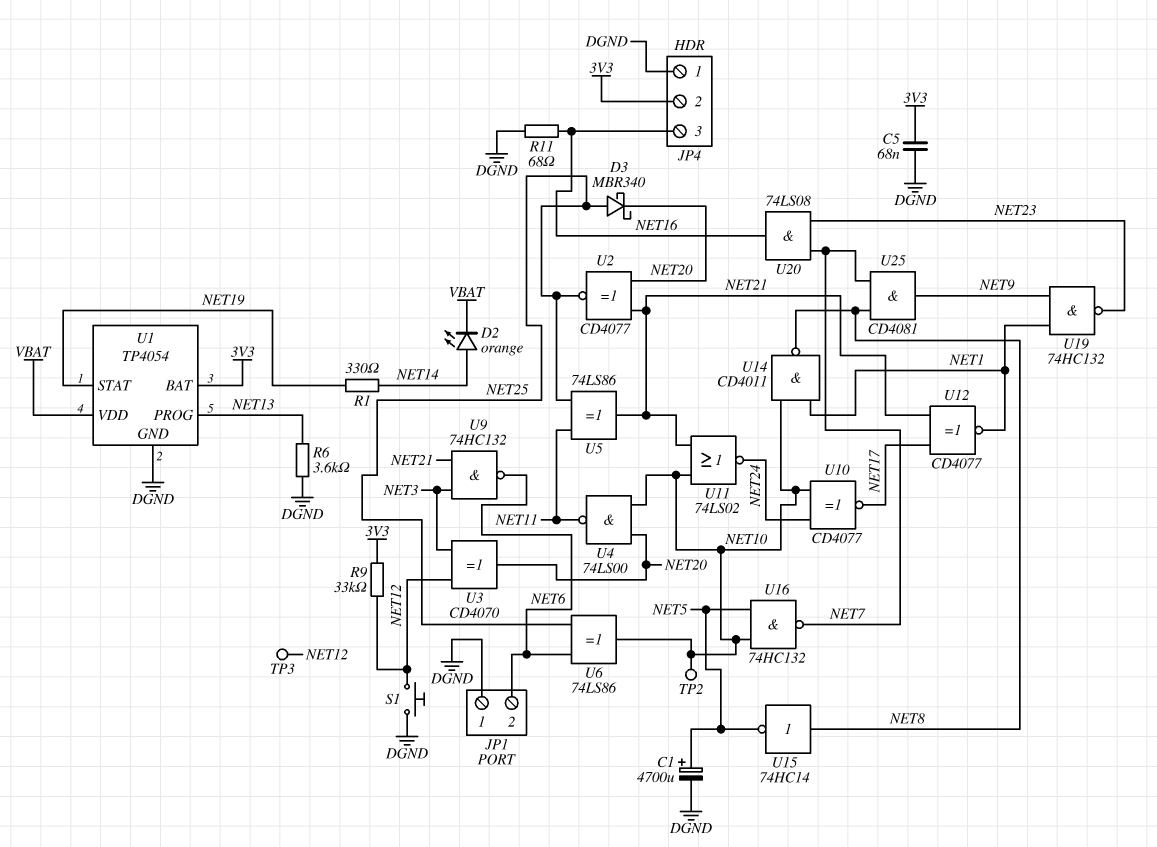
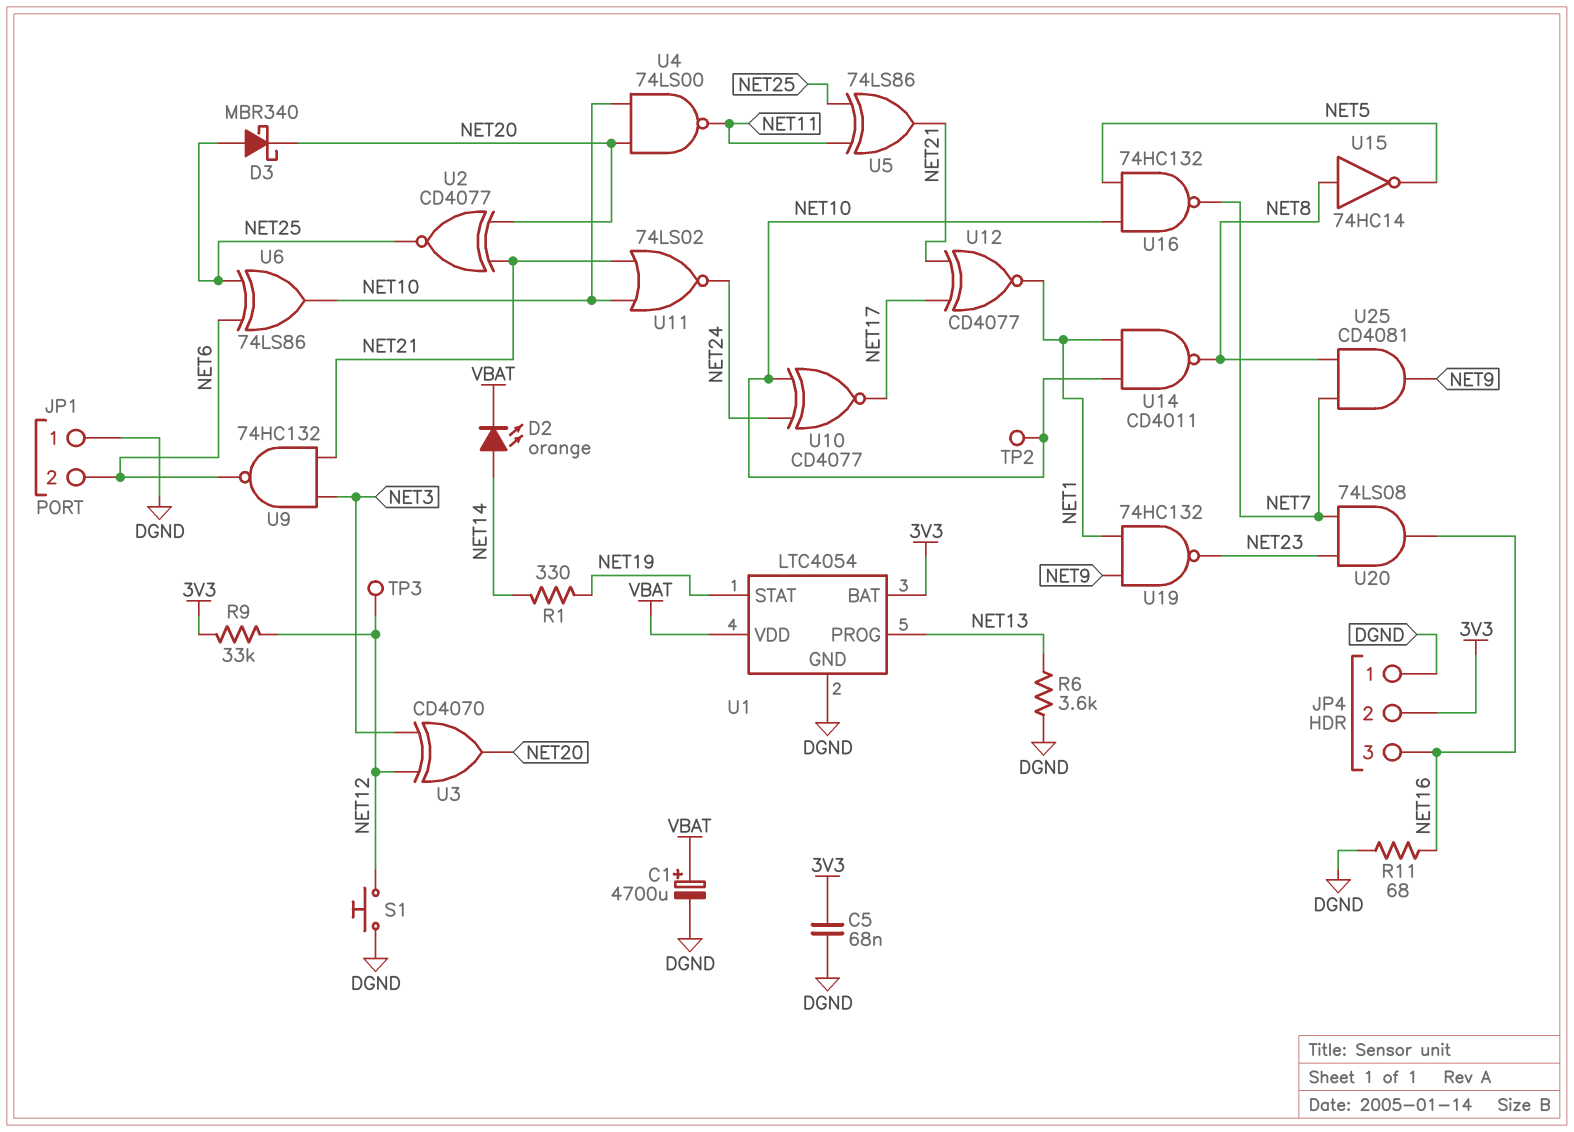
C1: 4700uF (plus NET5, minus DGND) -> 4700uF (plus VBAT, minus DGND)
U1: TP4054 -> LTC4054

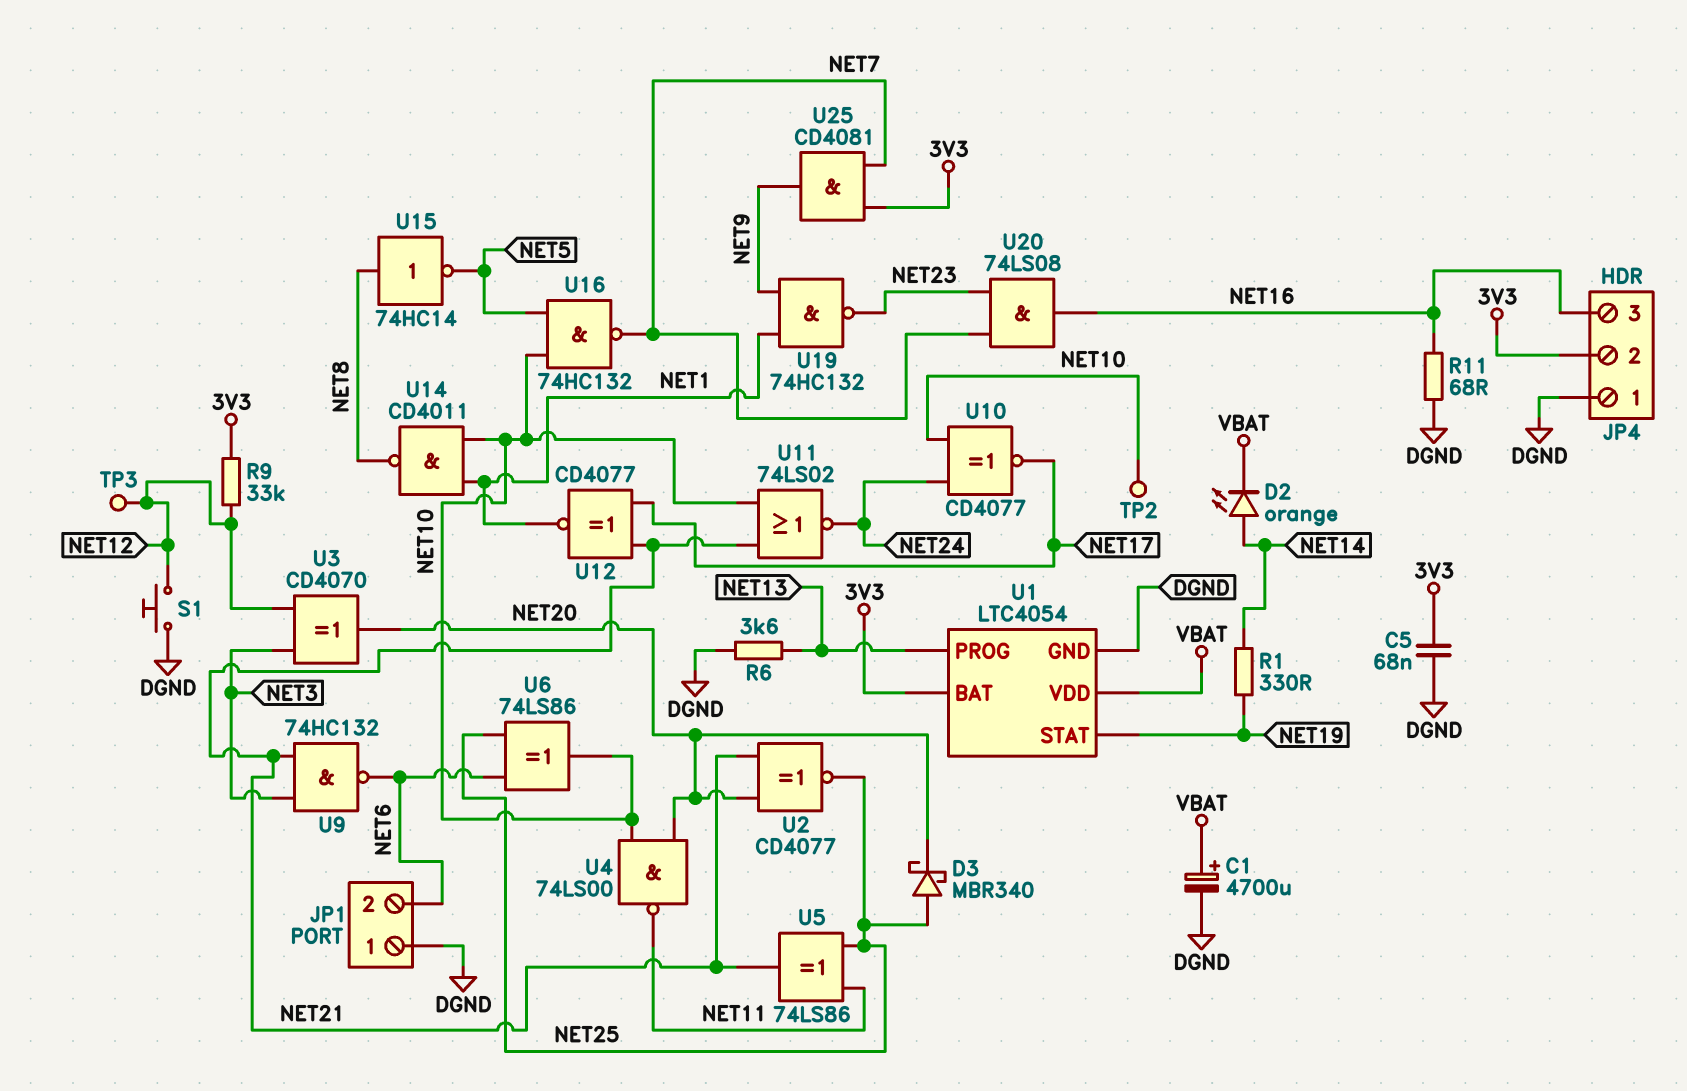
U25: AND CD4081 (in NET7, in NET8, out NET9) -> AND CD4081 (in 3V3, in NET7, out NET9)

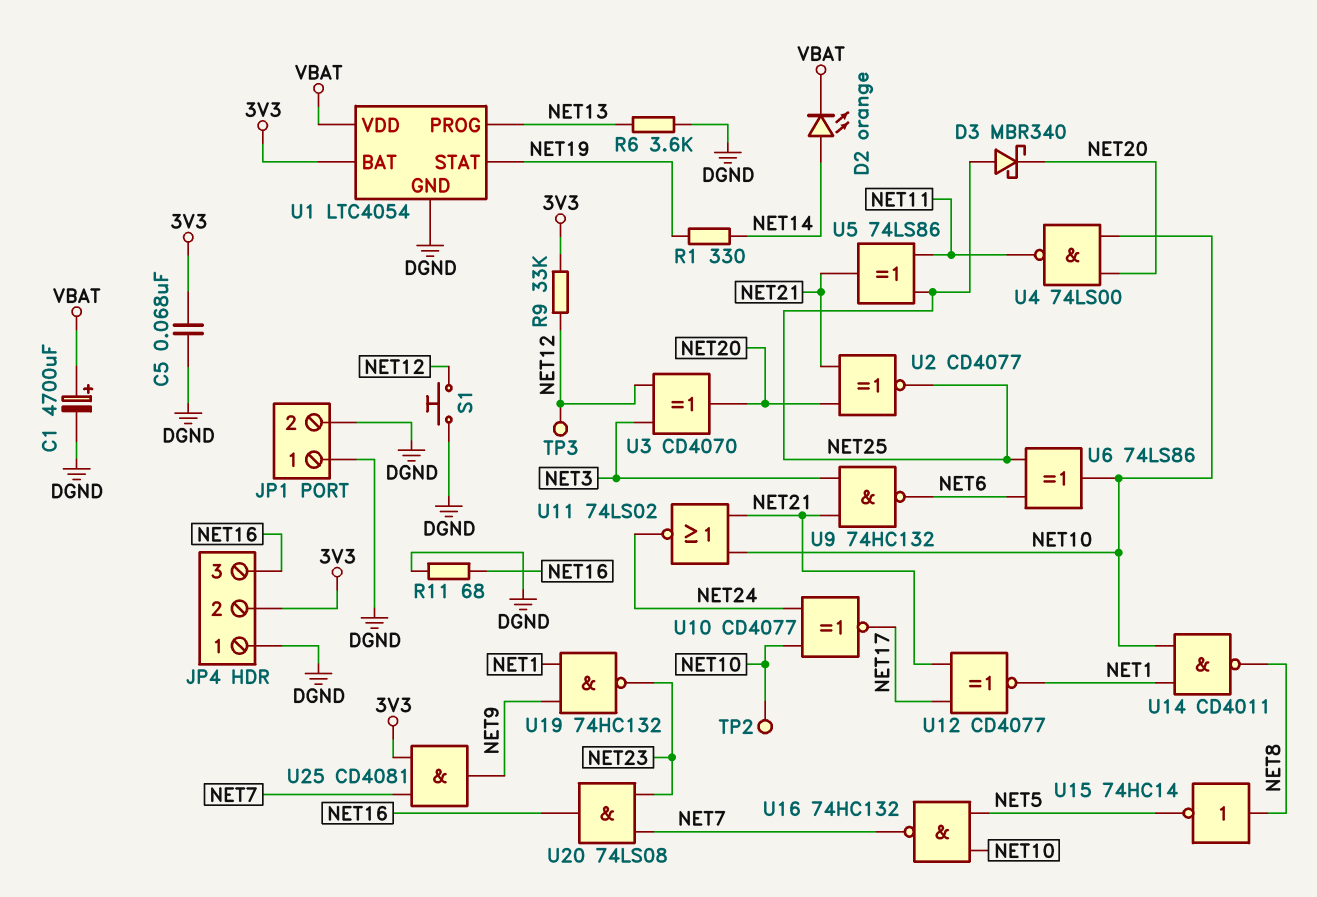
JP1 pin 2: NET6 -> DGND

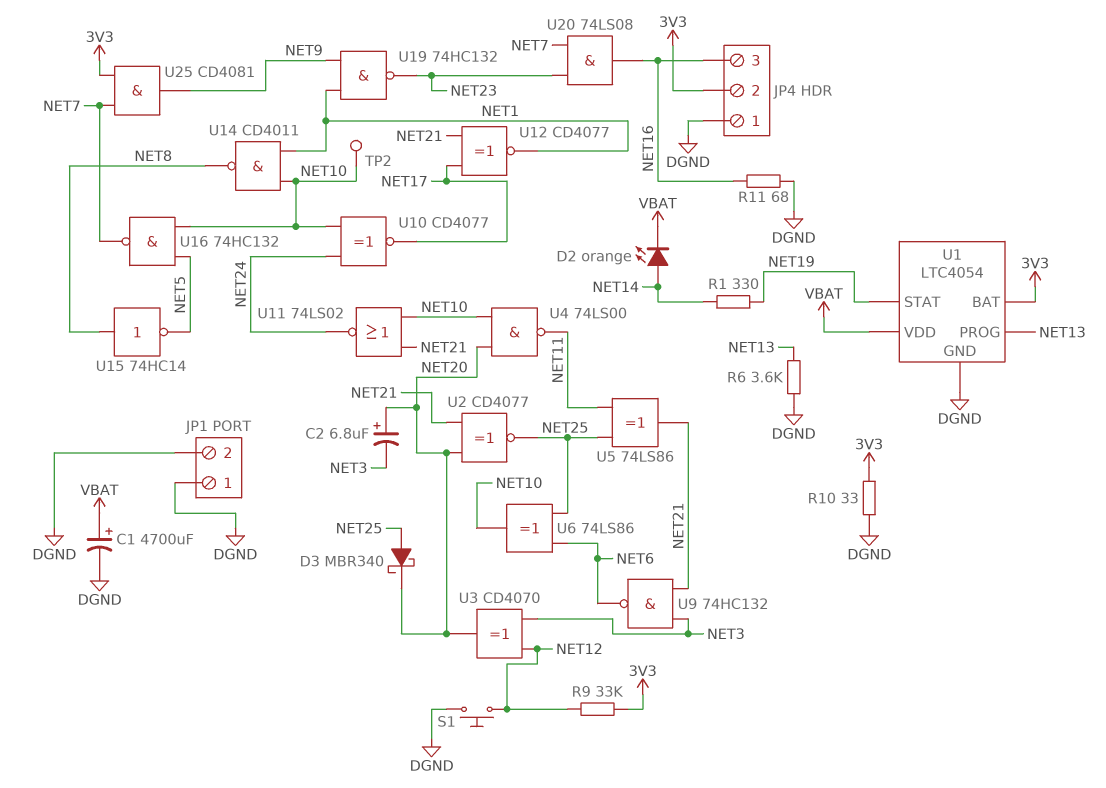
C2: none -> 6.8uF (plus NET20, minus NET3)
C5: 68nF (3V3, DGND) -> none
R10: none -> 33 (3V3, DGND)
TP3: test point (NET12) -> none

